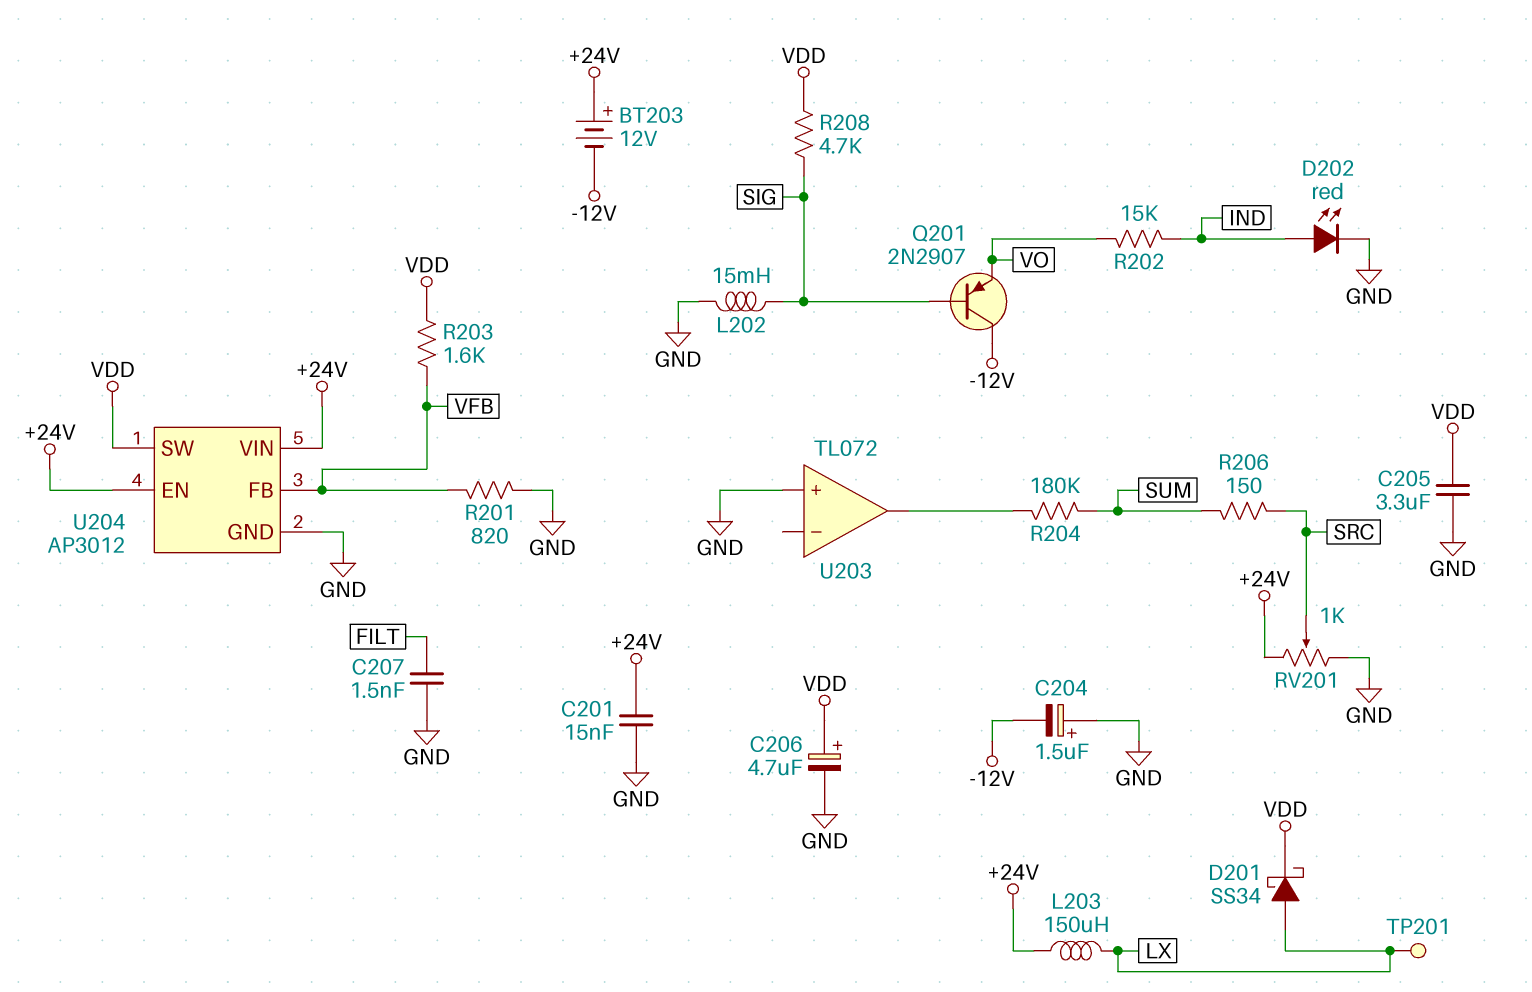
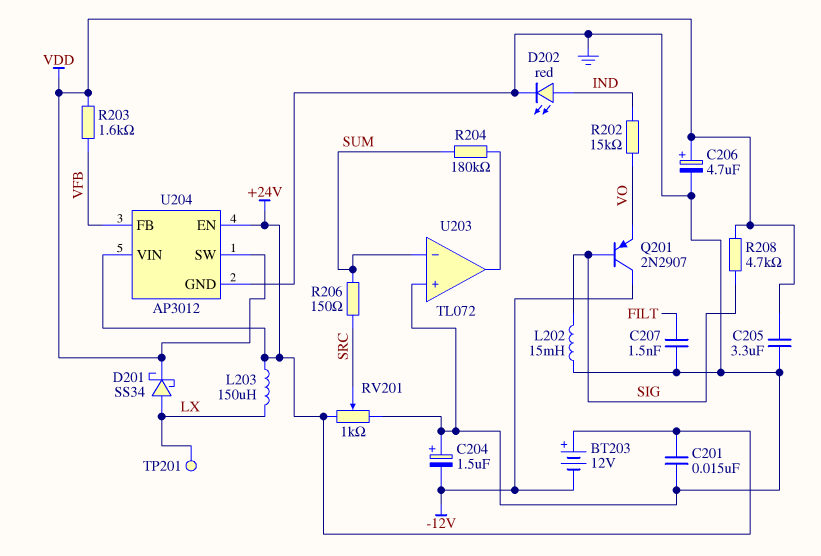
R201: 820 (GND, VFB) -> none
U203 pin in-: none -> SUM

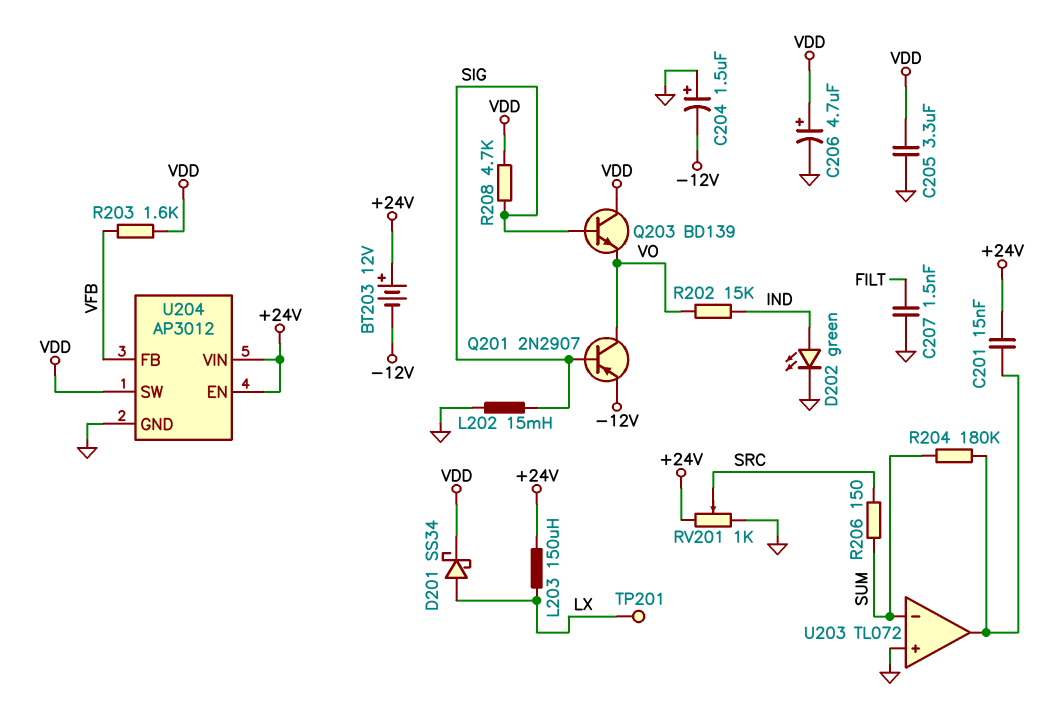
C201: 15nF (+24V, GND) -> 15nF (+24V, U203/out)
D202: LED red (A IND, K GND) -> LED green (A IND, K GND)
Q201: PNP 2N2907 (B SIG, C -12V, E VO) -> PNP 2N2907 (B SIG, C VO, E -12V)
Q203: none -> NPN BD139 (B SIG, C VDD, E VO)

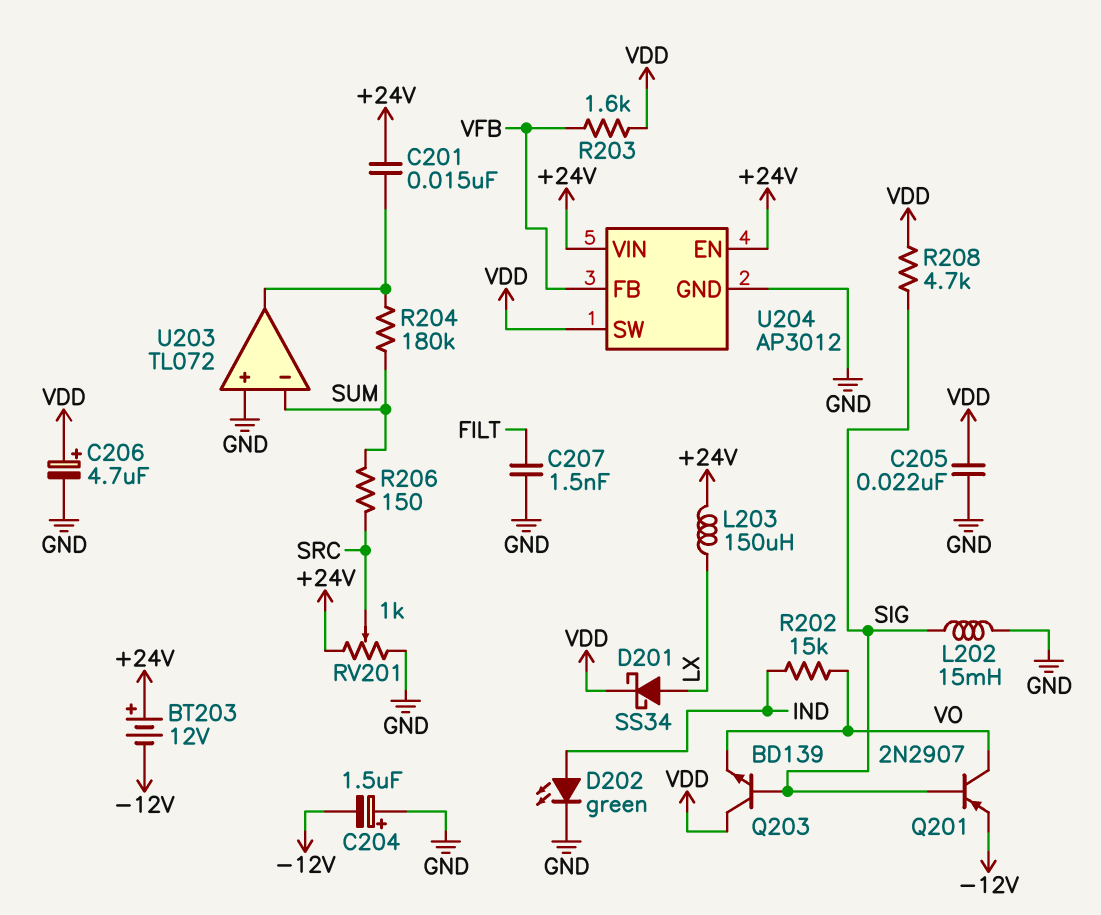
C205: 3.3uF (GND, VDD) -> 22nF (GND, VDD)
TP201: test point (LX) -> none

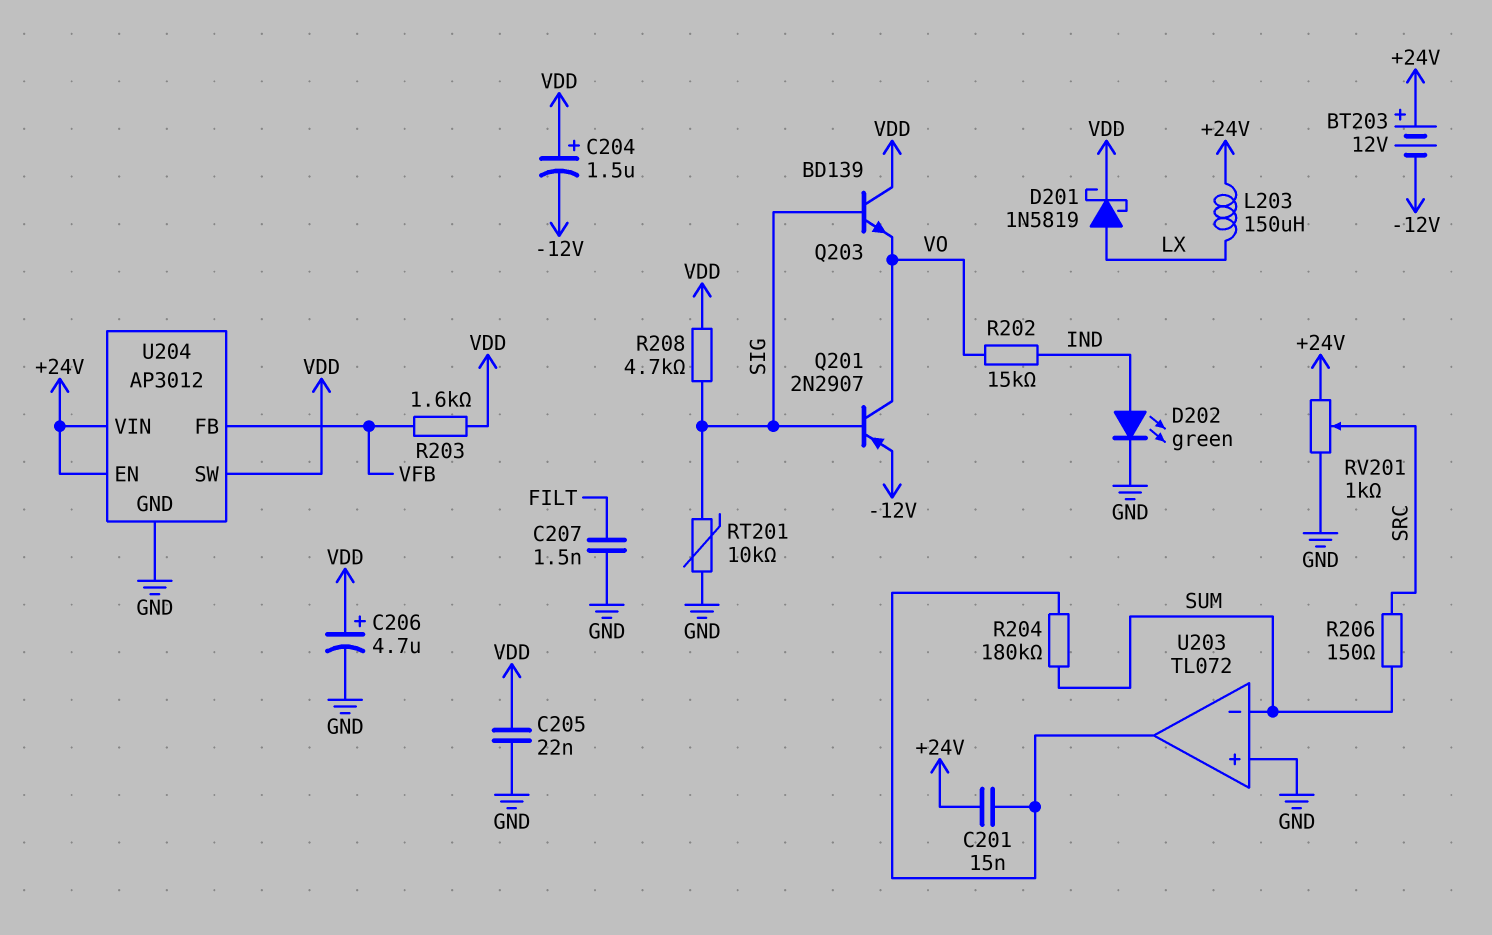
C204: 1.5uF (plus GND, minus -12V) -> 1.5uF (plus VDD, minus -12V)
D201: schottky SS34 (A LX, K VDD) -> schottky 1N5819 (A LX, K VDD)
L202: 15mH (GND, SIG) -> none
RT201: none -> 10k (GND, SIG)

